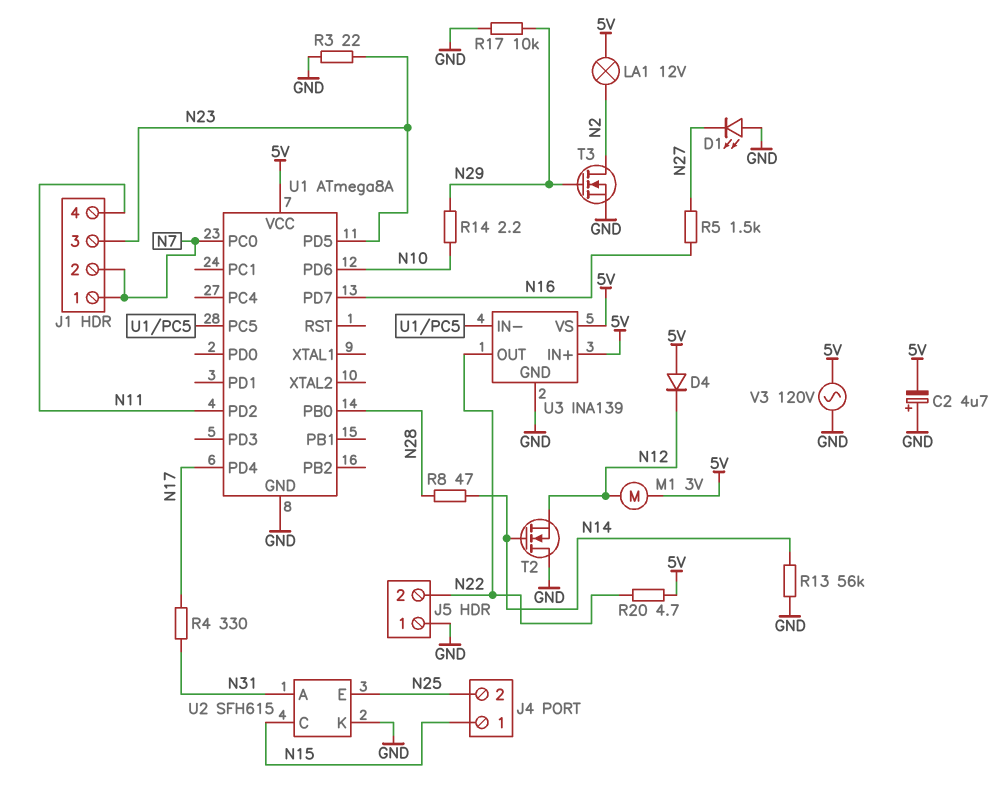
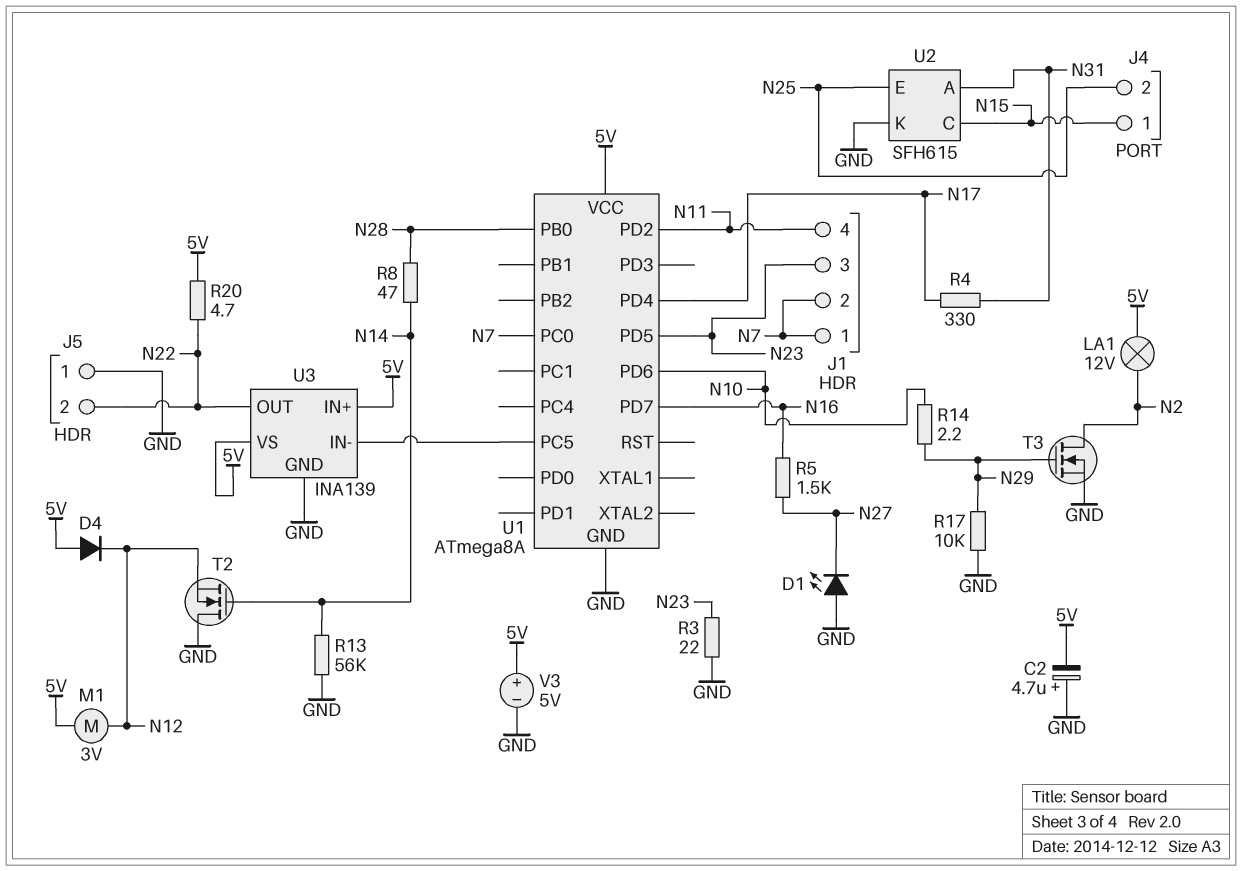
V3: AC 120V (5V, GND) -> 5V (plus 5V, minus GND)

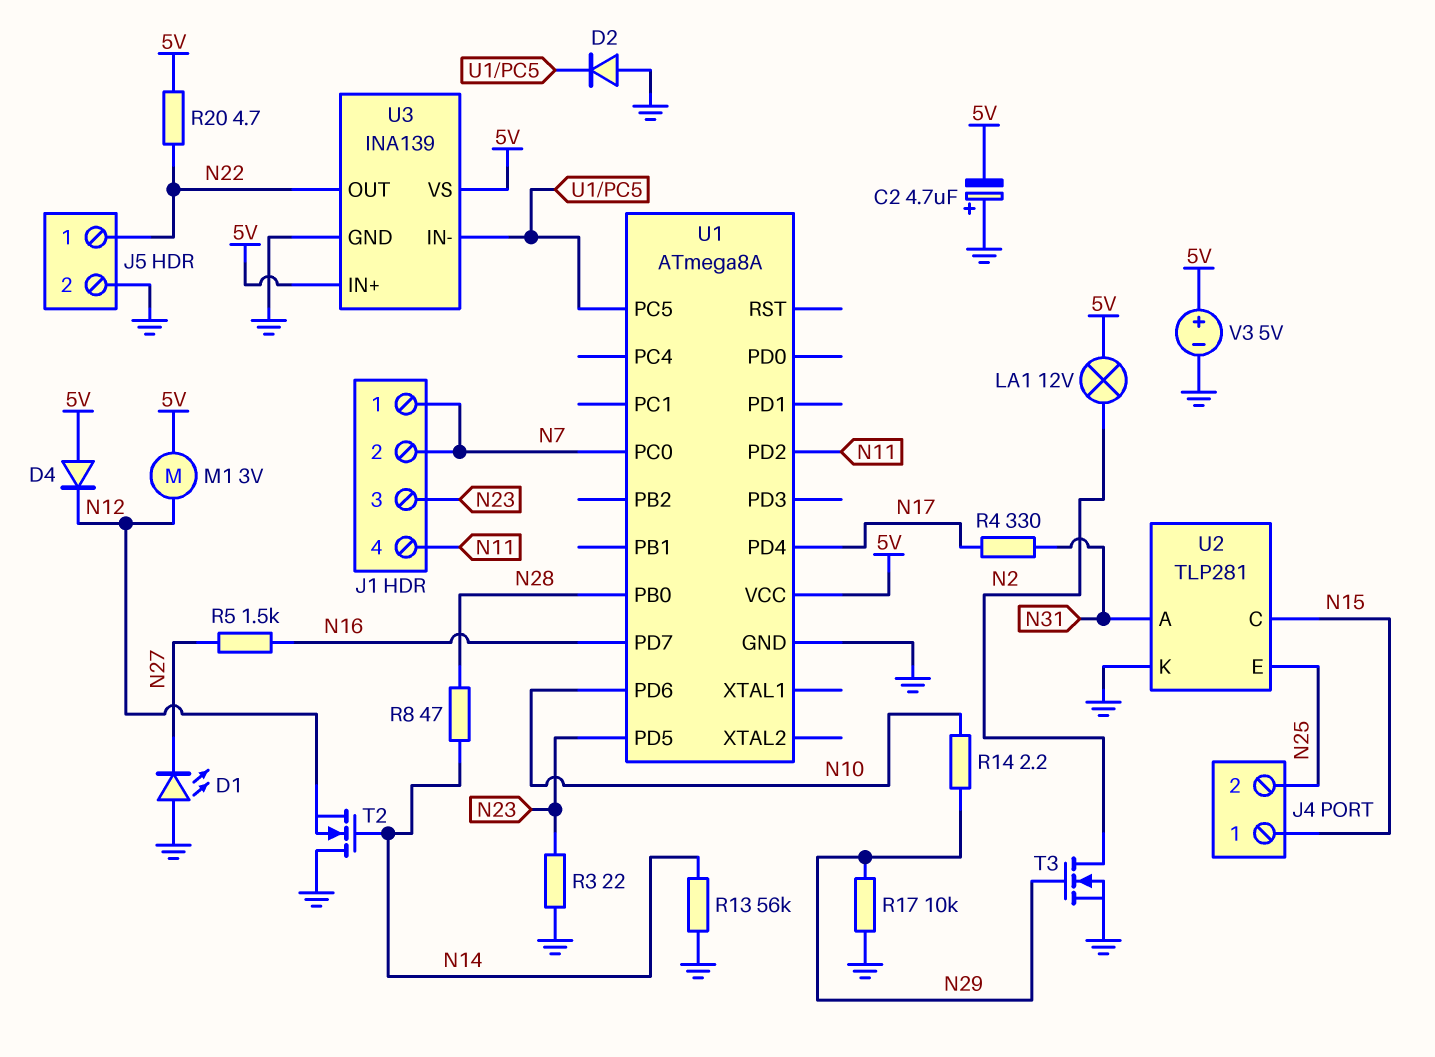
D2: none -> diode (A GND, K U1/PC5)
J5 pin 1: GND -> N22
J5 pin 2: N22 -> GND
U2: SFH615 -> TLP281

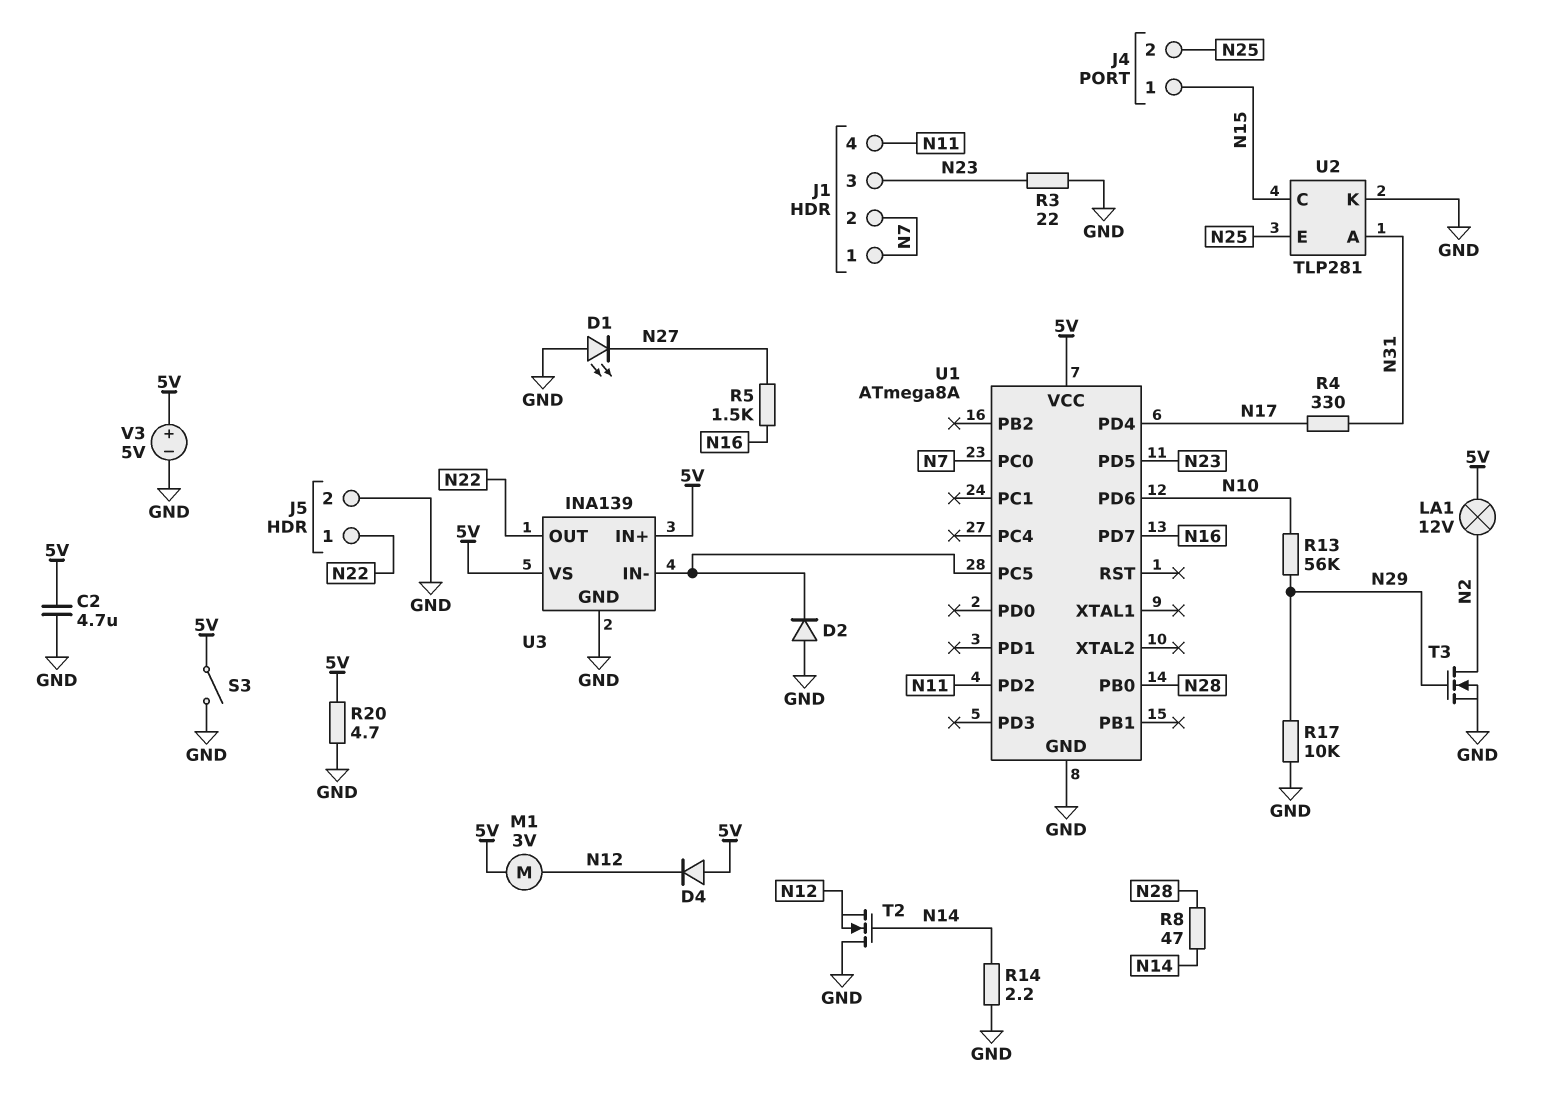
C2: 4.7uF (plus GND, minus 5V) -> 4.7uF (5V, GND)
R13: 56k (GND, N14) -> 56k (N10, N29)
R14: 2.2 (N10, N29) -> 2.2 (GND, N14)
R20: 4.7 (5V, N22) -> 4.7 (5V, GND)
S3: none -> switch (5V, GND)

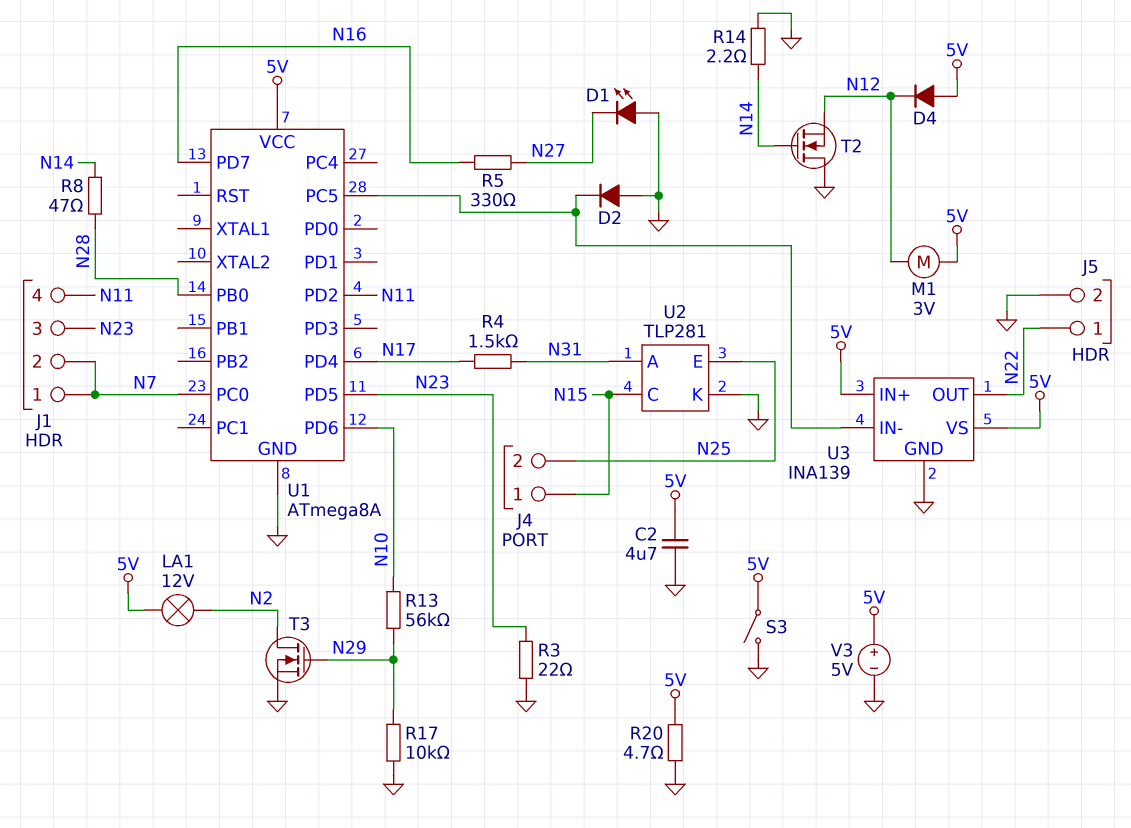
R4: 330 (N17, N31) -> 1.5k (N17, N31)
R5: 1.5k (N16, N27) -> 330 (N16, N27)

